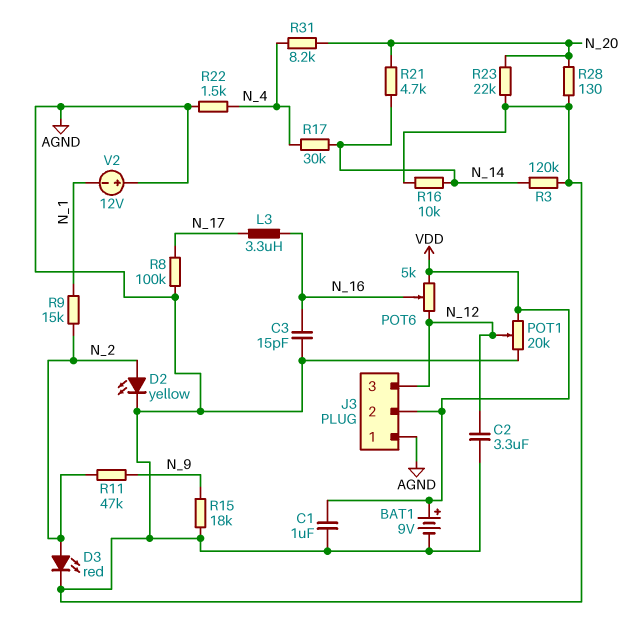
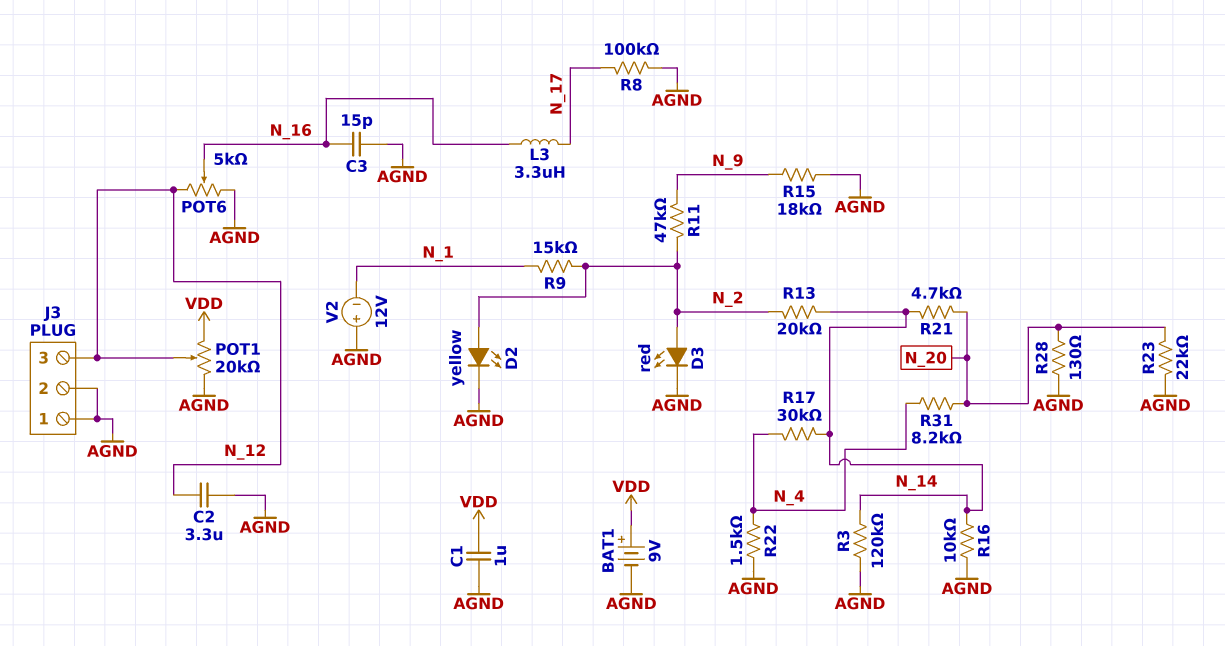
J3 pin 2: VDD -> AGND
POT6: 5k (N_12, VDD, wiper N_16) -> 5k (AGND, N_12, wiper N_16)
R13: none -> 20k (N_2, N_14)

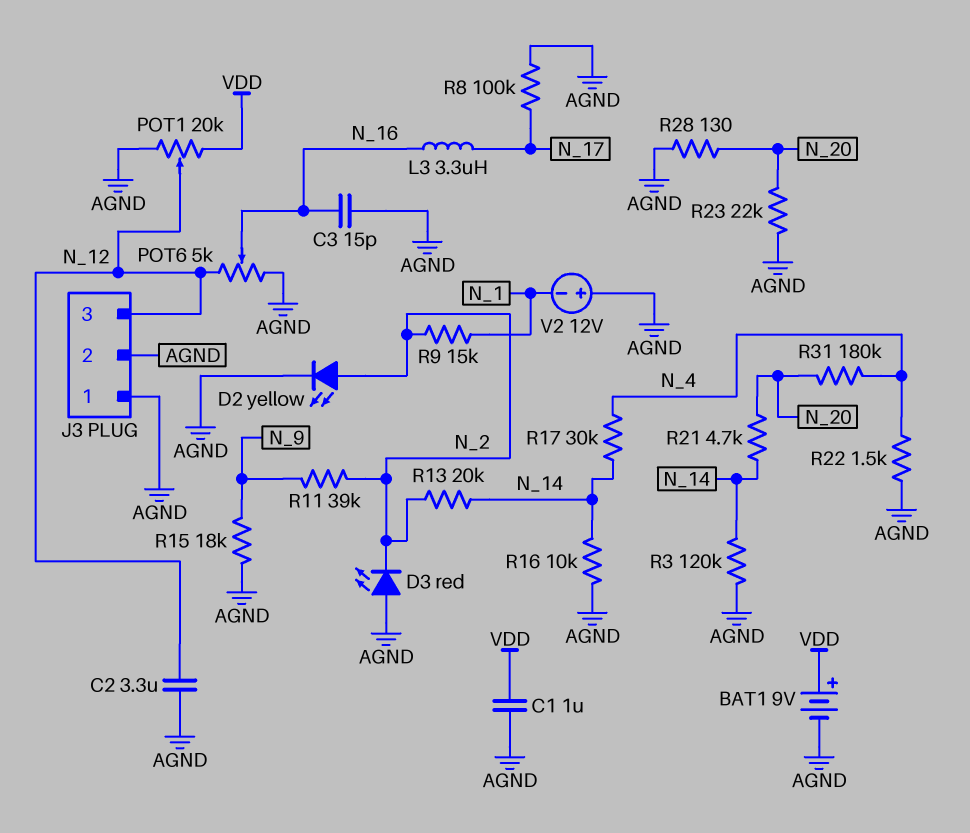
D3: LED red (A N_2, K AGND) -> LED red (A AGND, K N_2)
R11: 47k (N_2, N_9) -> 39k (N_2, N_9)
R31: 8.2k (N_4, N_20) -> 180k (N_4, N_20)

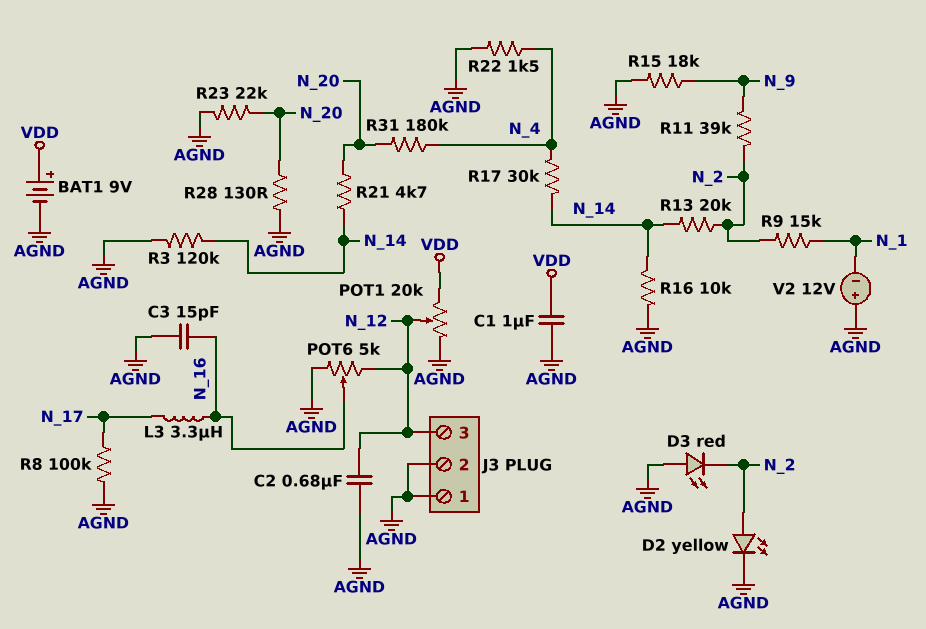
C2: 3.3uF (AGND, N_12) -> 680nF (AGND, N_12)

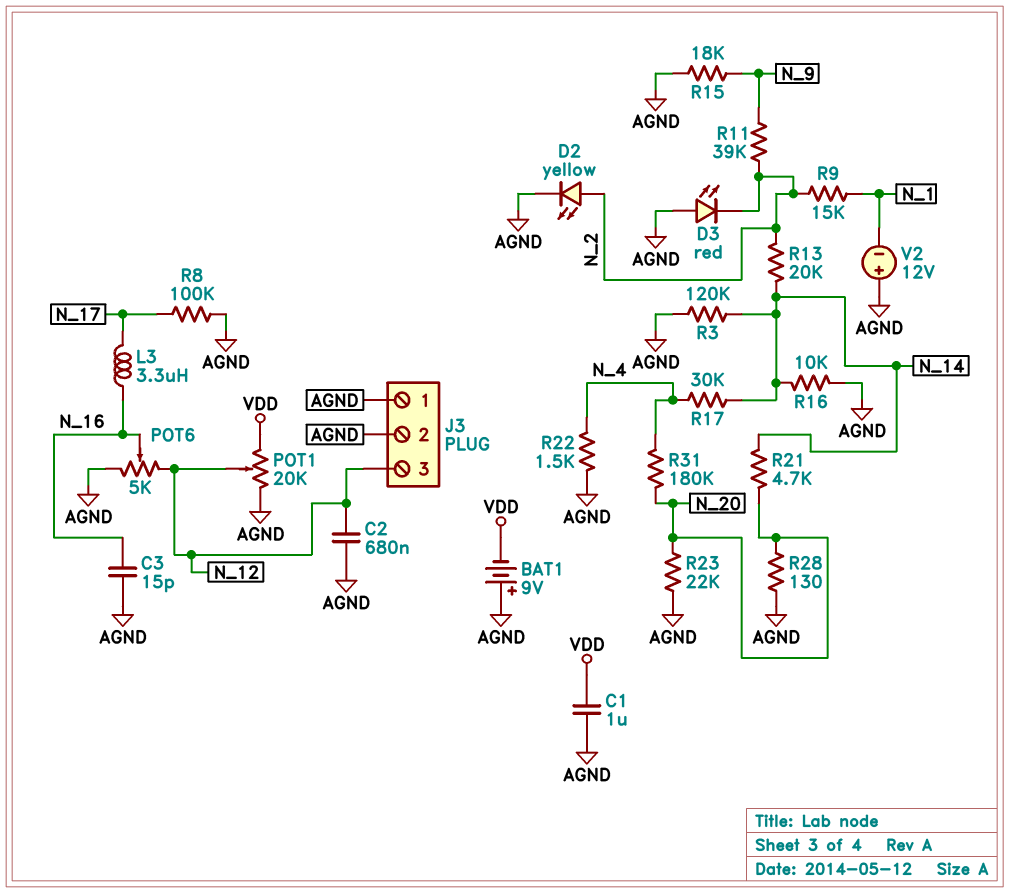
BAT1: 9V (plus VDD, minus AGND) -> 9V (plus AGND, minus VDD)

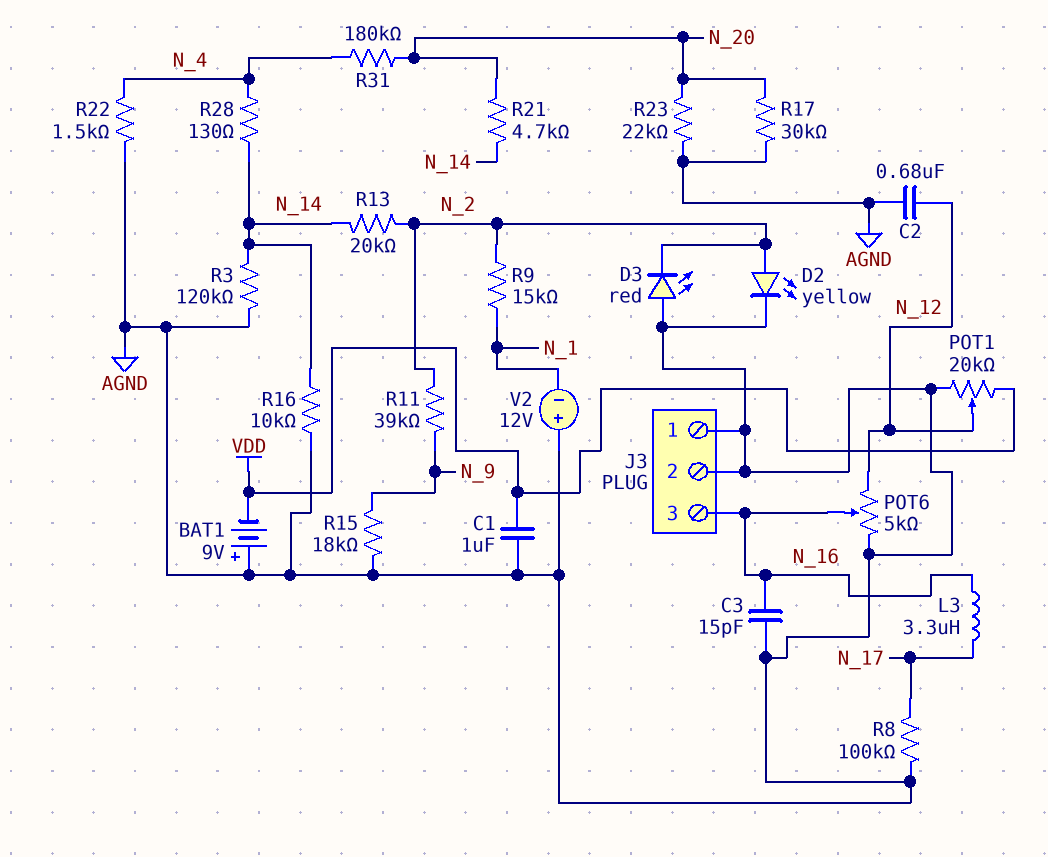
J3 pin 3: N_12 -> N_16
R17: 30k (N_4, N_14) -> 30k (AGND, N_20)
R28: 130 (AGND, N_20) -> 130 (N_4, N_14)

